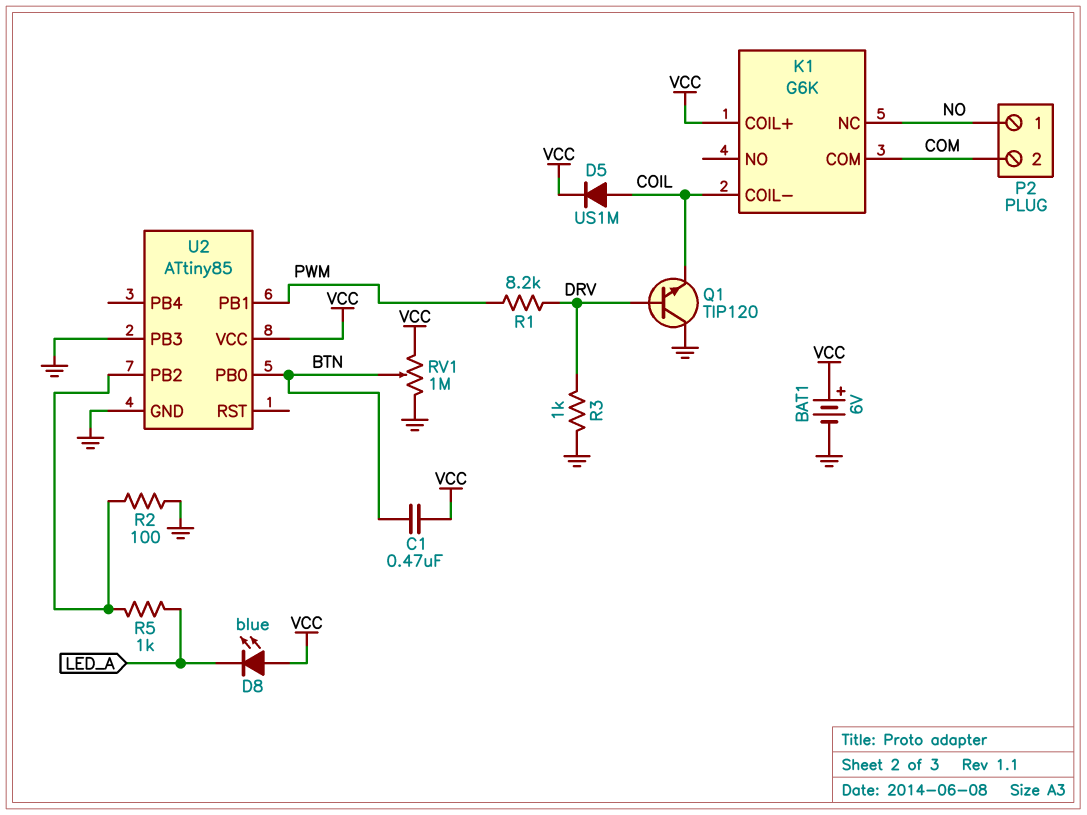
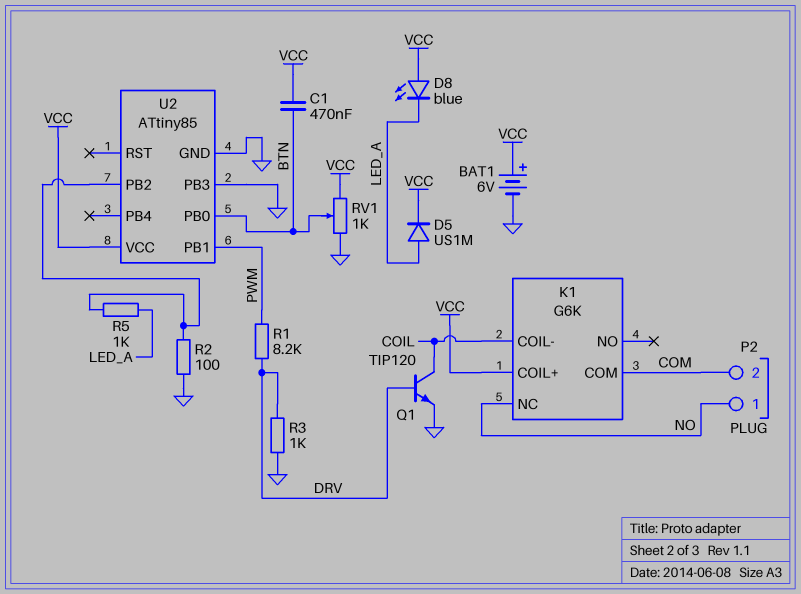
D5: diode US1M (A COIL, K VCC) -> diode US1M (A LED_A, K VCC)
Q1: NPN TIP120 (B DRV, C GND, E COIL) -> NPN TIP120 (B DRV, C COIL, E GND)
RV1: 1M (GND, VCC, wiper BTN) -> 1k (GND, VCC, wiper BTN)

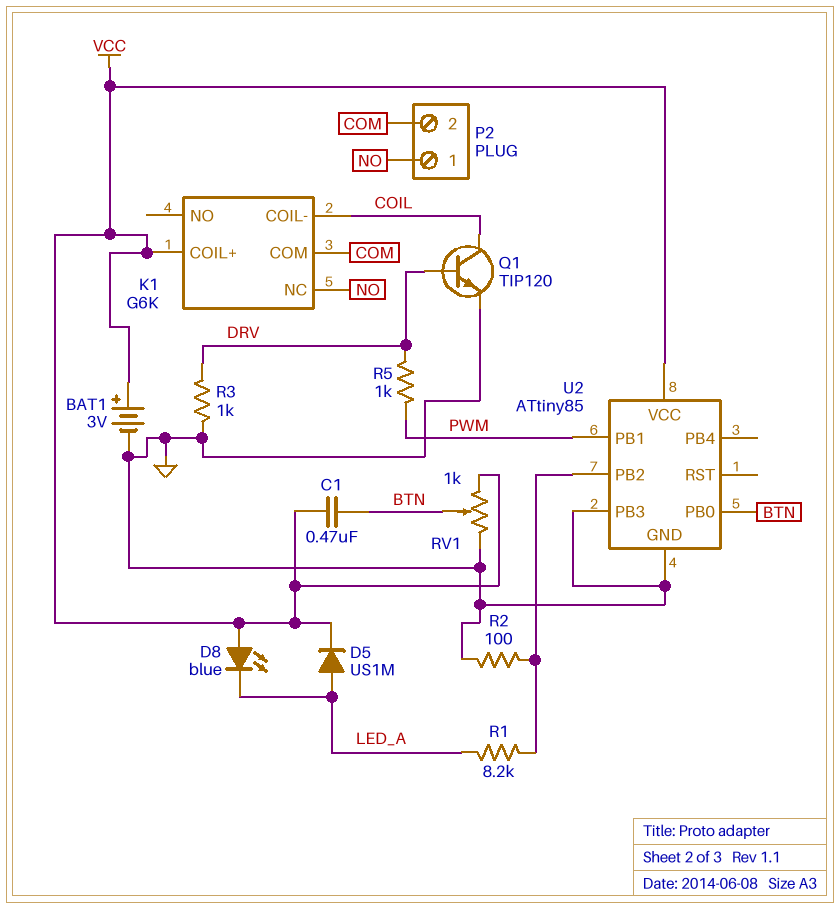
BAT1: 6V (plus VCC, minus GND) -> 3V (plus VCC, minus GND)
R1: 8.2k (DRV, PWM) -> 8.2k (LED_A, U2/PB2)
R5: 1k (LED_A, U2/PB2) -> 1k (DRV, PWM)

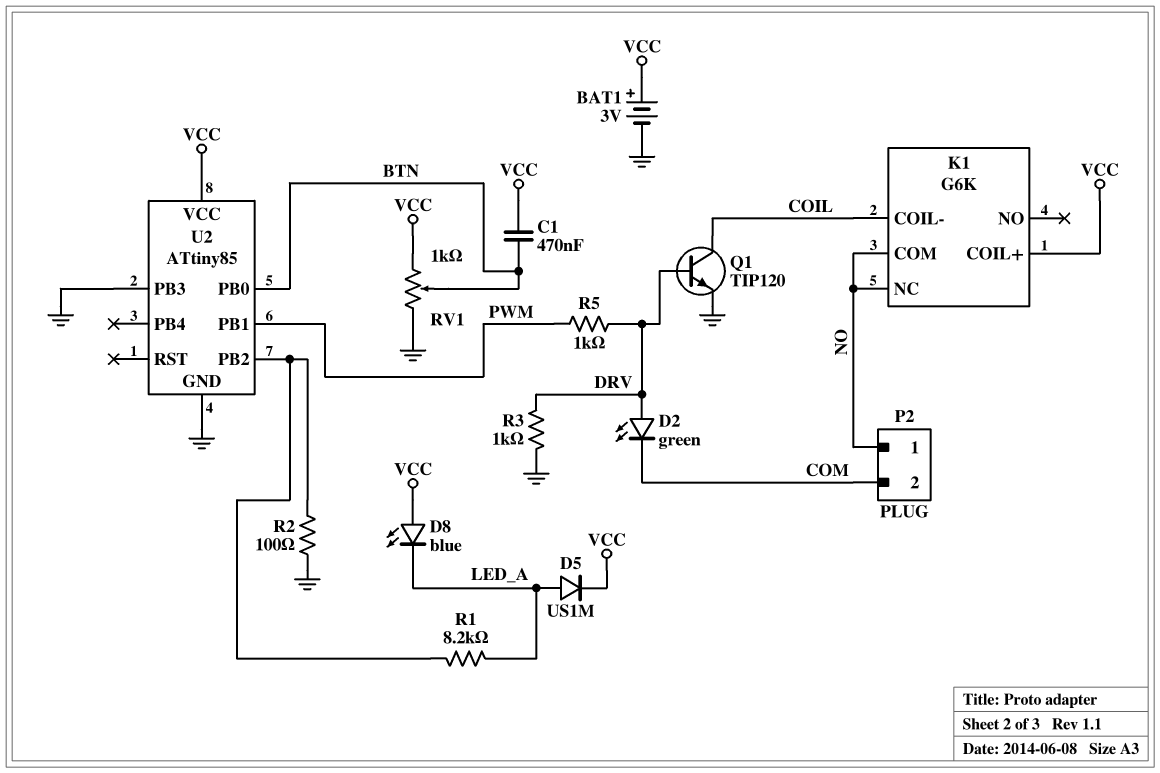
D2: none -> LED green (A DRV, K COM)
K1 pin COM: COM -> NO

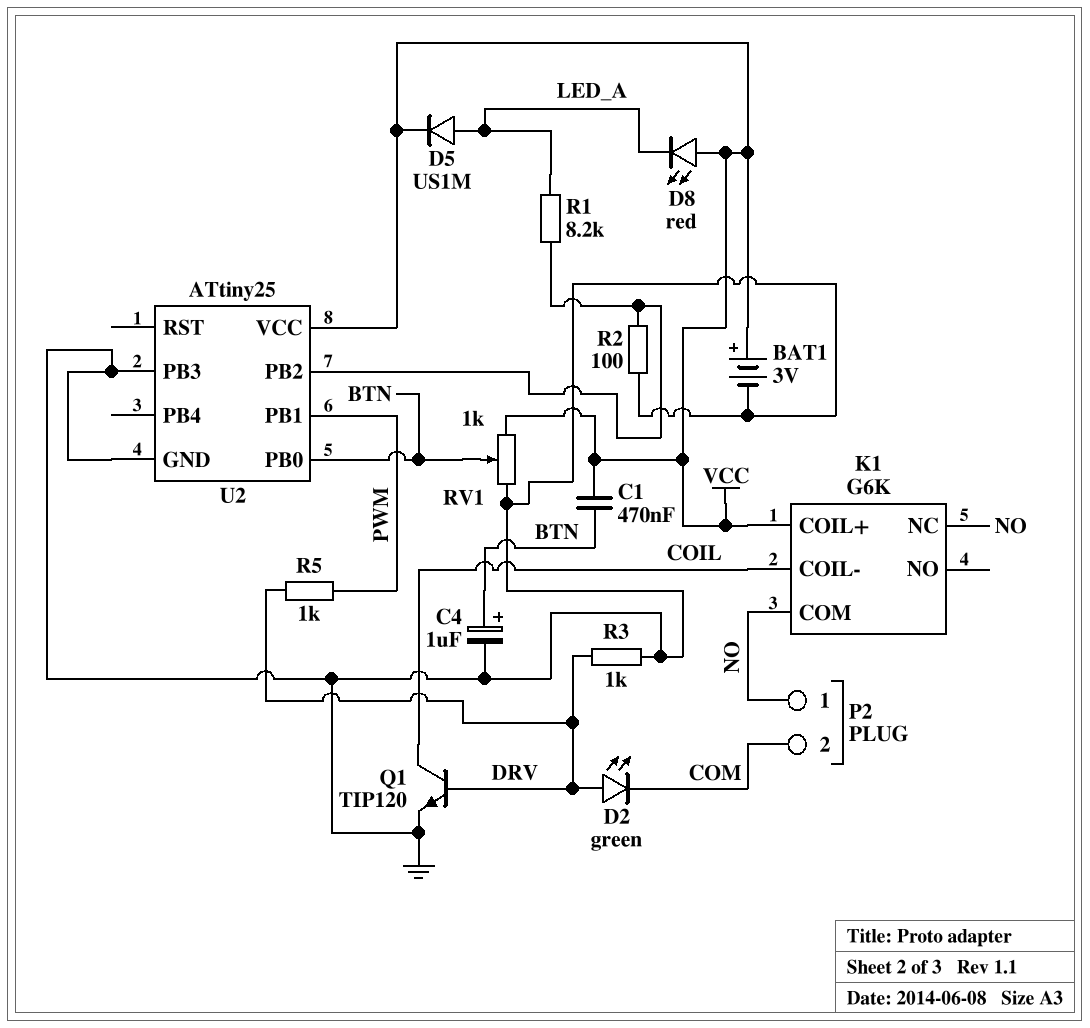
C4: none -> 1uF (plus BTN, minus GND)
D8: LED blue (A VCC, K LED_A) -> LED red (A VCC, K LED_A)
U2: ATtiny85 -> ATtiny25

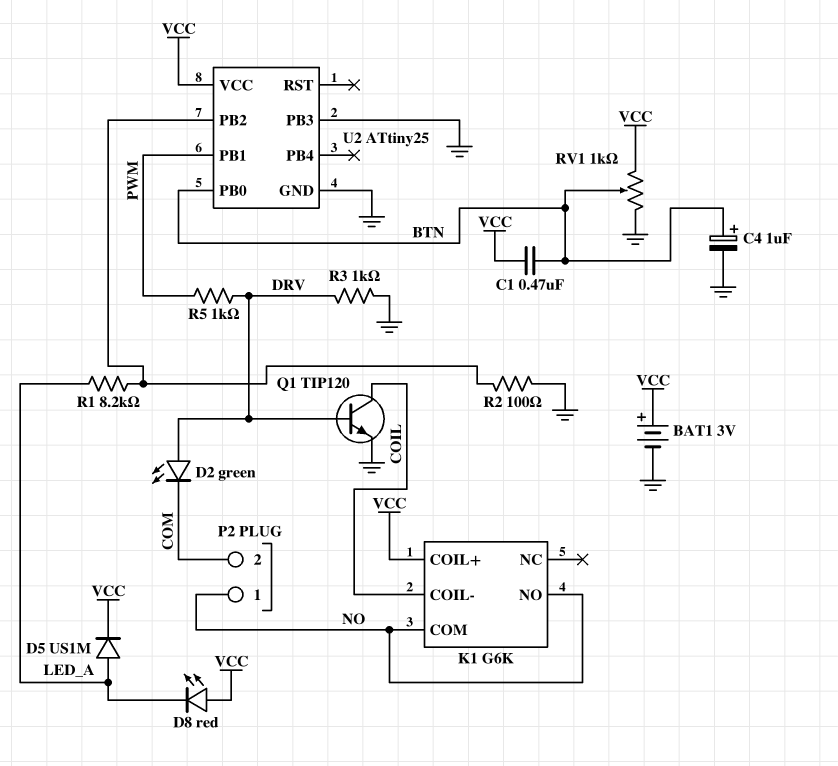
K1 pin NC: NO -> none
K1 pin NO: none -> NO

